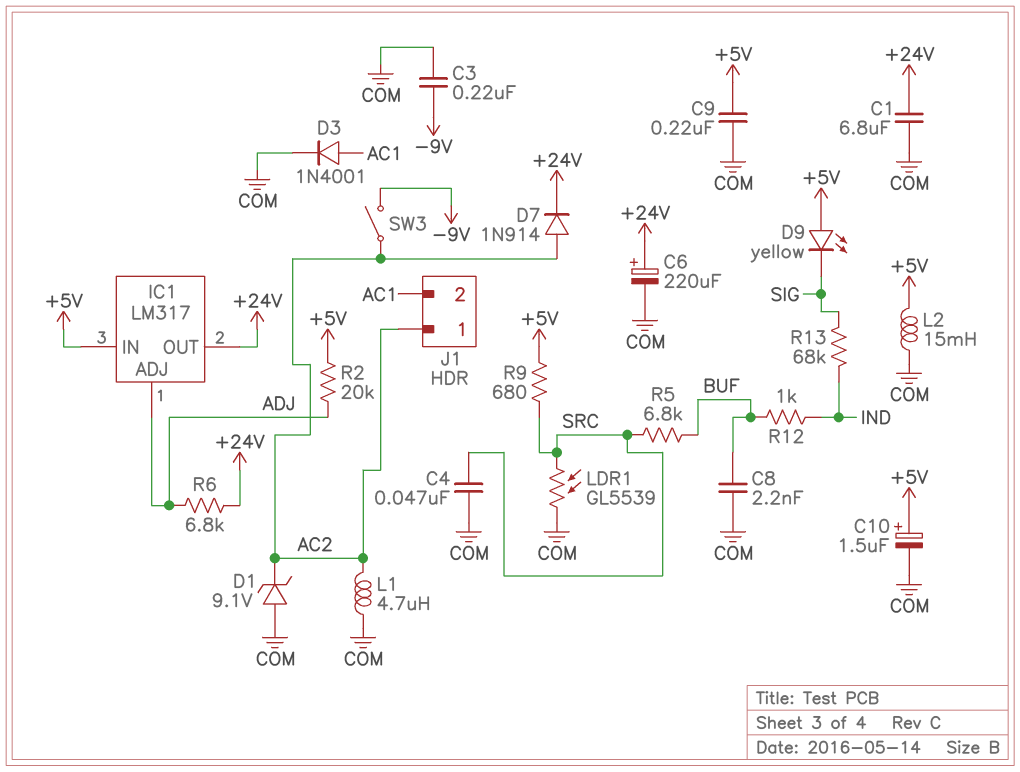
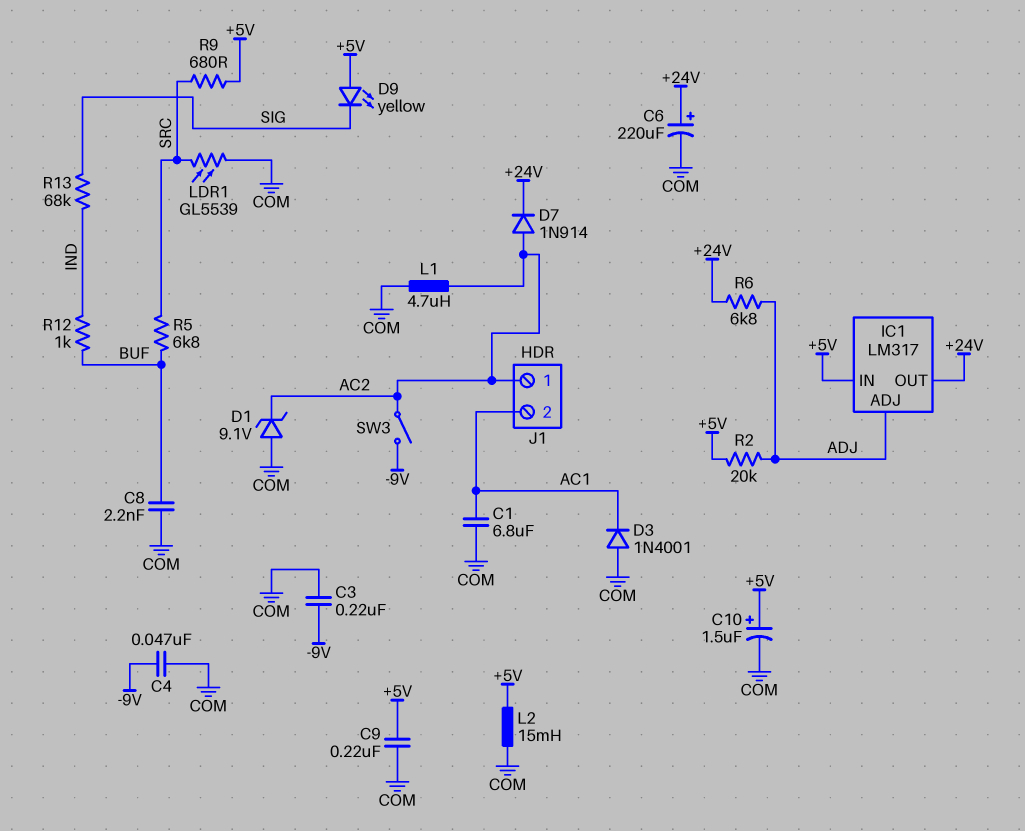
C1: 6.8uF (+24V, COM) -> 6.8uF (AC1, COM)
C4: 47nF (COM, SRC) -> 47nF (-9V, COM)
D3: diode 1N4001 (A AC1, K COM) -> diode 1N4001 (A COM, K AC1)

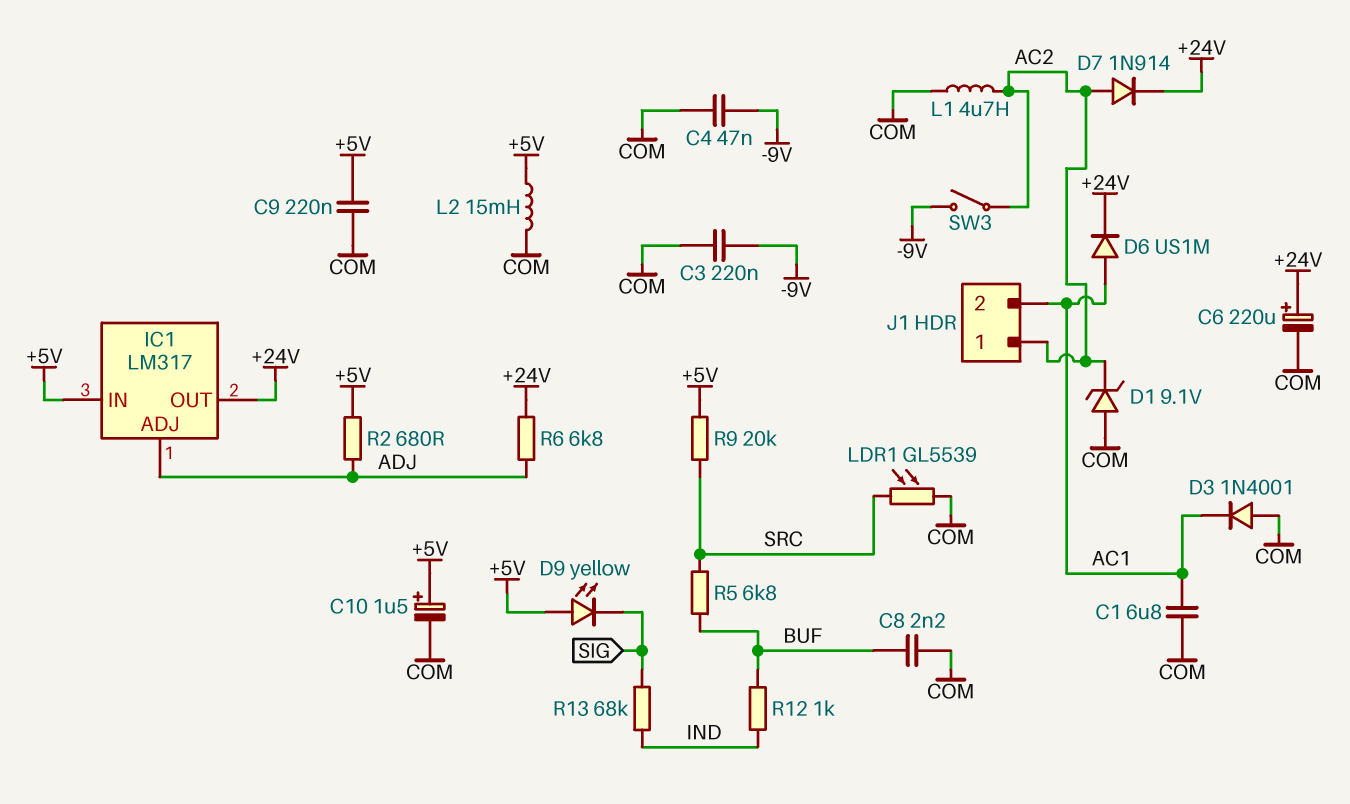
D6: none -> diode US1M (A AC1, K +24V)
R2: 20k (+5V, ADJ) -> 680 (+5V, ADJ)
R9: 680 (+5V, SRC) -> 20k (+5V, SRC)

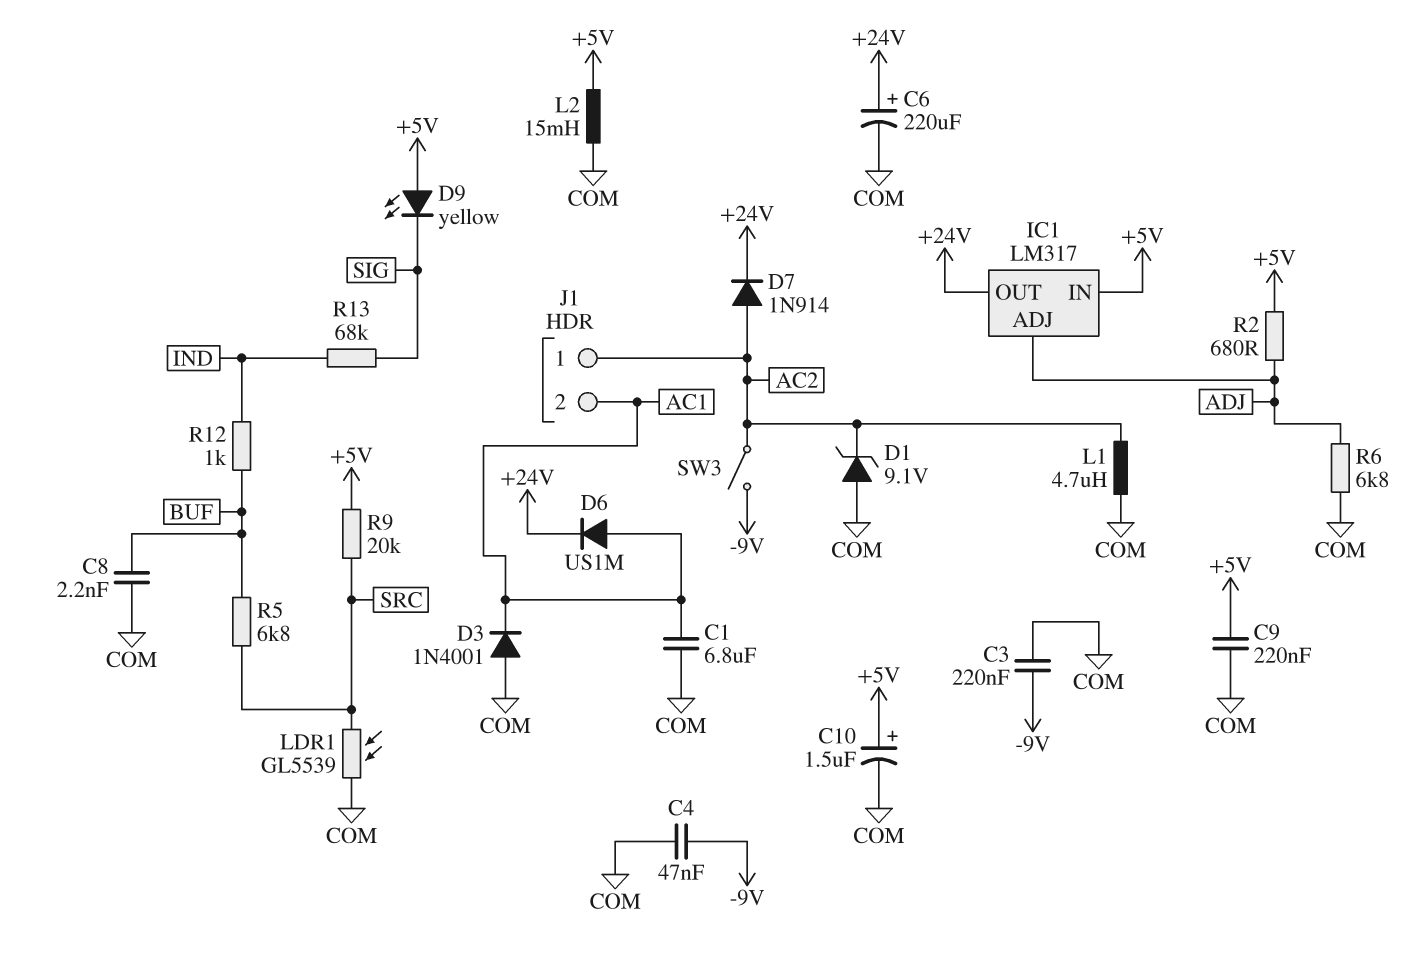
R6: 6.8k (+24V, ADJ) -> 6.8k (ADJ, COM)

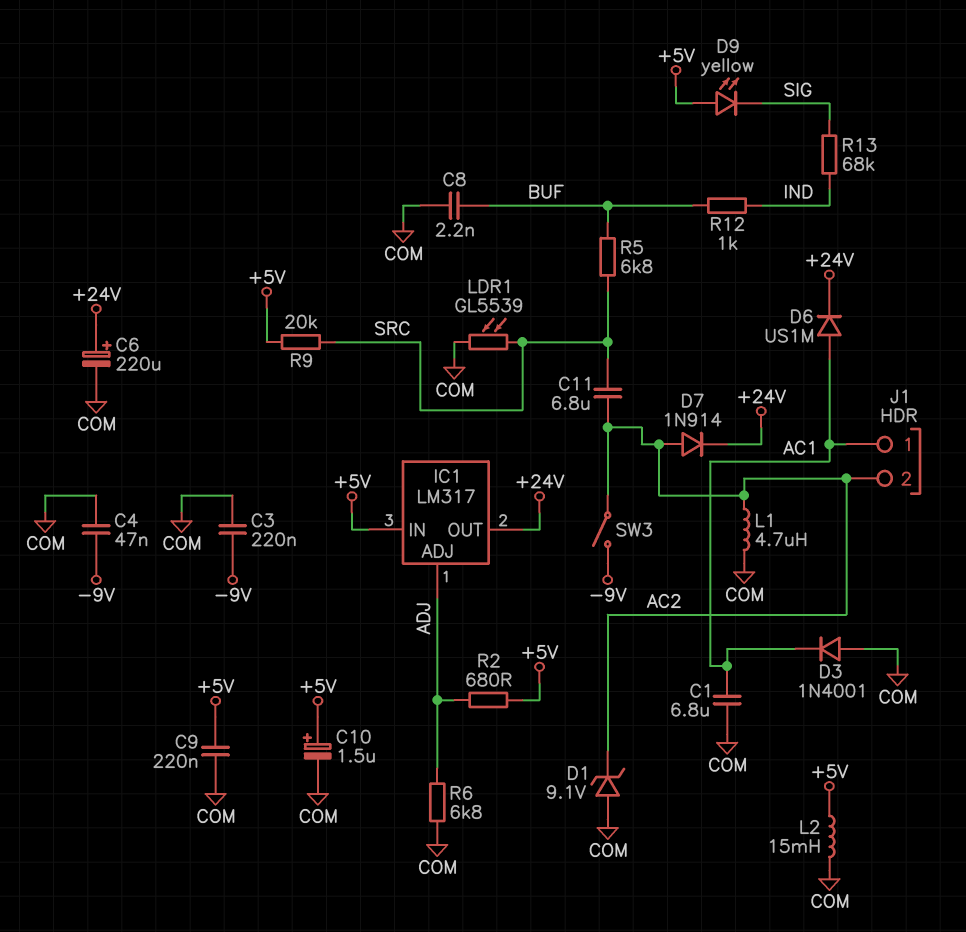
C11: none -> 6.8uF (AC2, SRC)
J1 pin 1: AC2 -> AC1
J1 pin 2: AC1 -> AC2

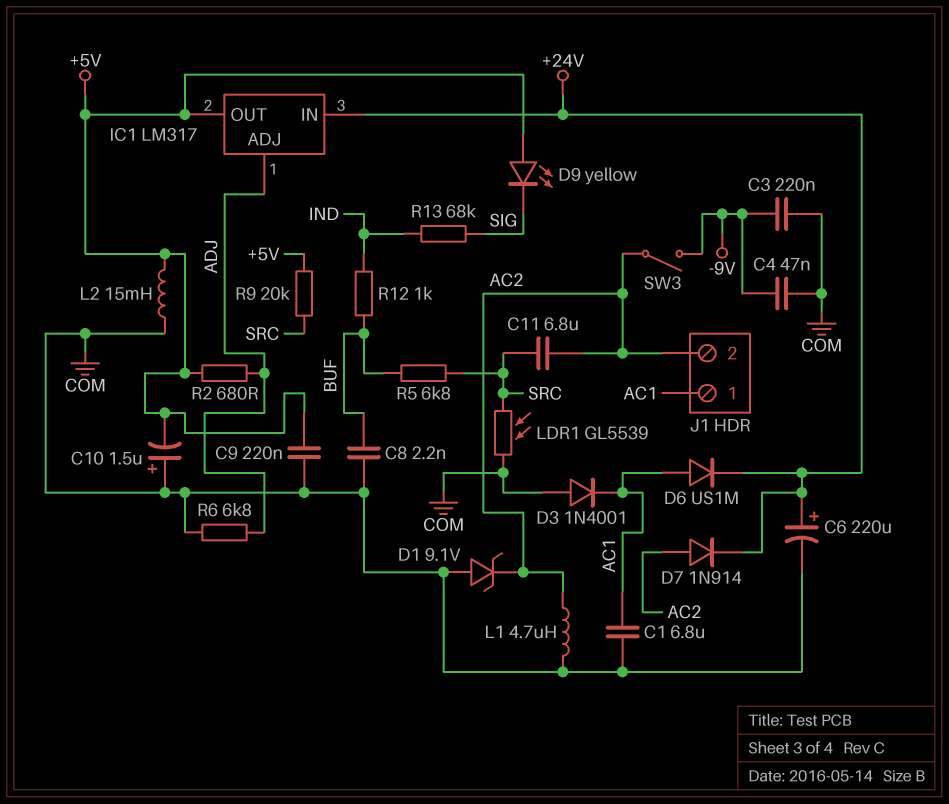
C10: 1.5uF (plus +5V, minus COM) -> 1.5uF (plus COM, minus +5V)
IC1 pin IN: +5V -> +24V
IC1 pin OUT: +24V -> +5V

